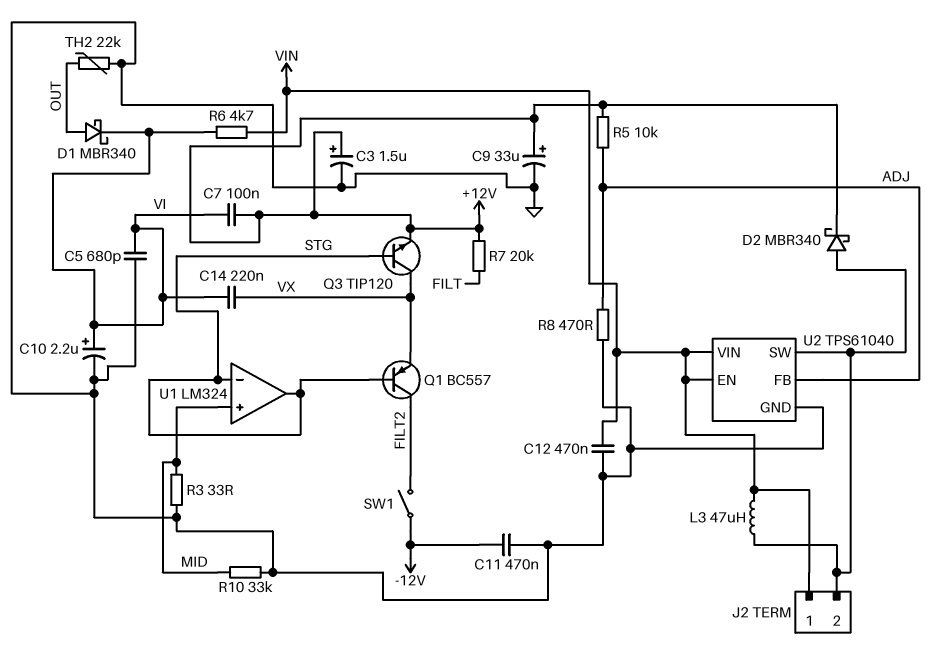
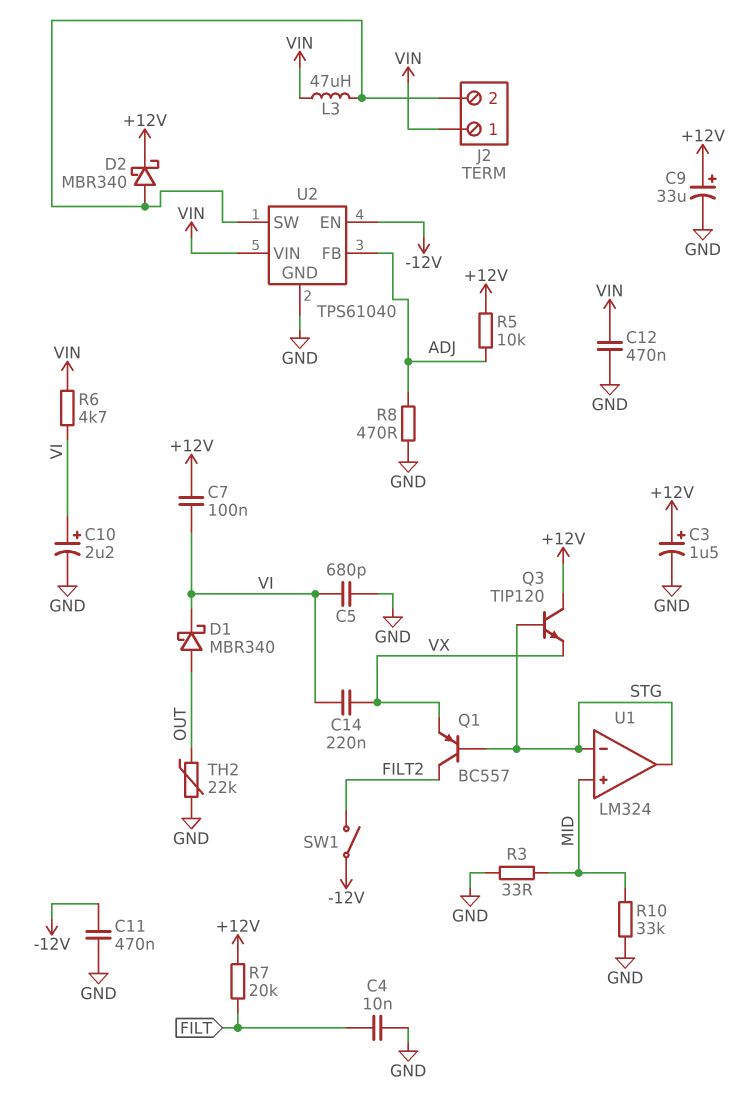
C4: none -> 10nF (FILT, GND)
Q3: NPN TIP120 (B STG, C VX, E +12V) -> NPN TIP120 (B STG, C +12V, E VX)
U2 pin EN: VIN -> -12V

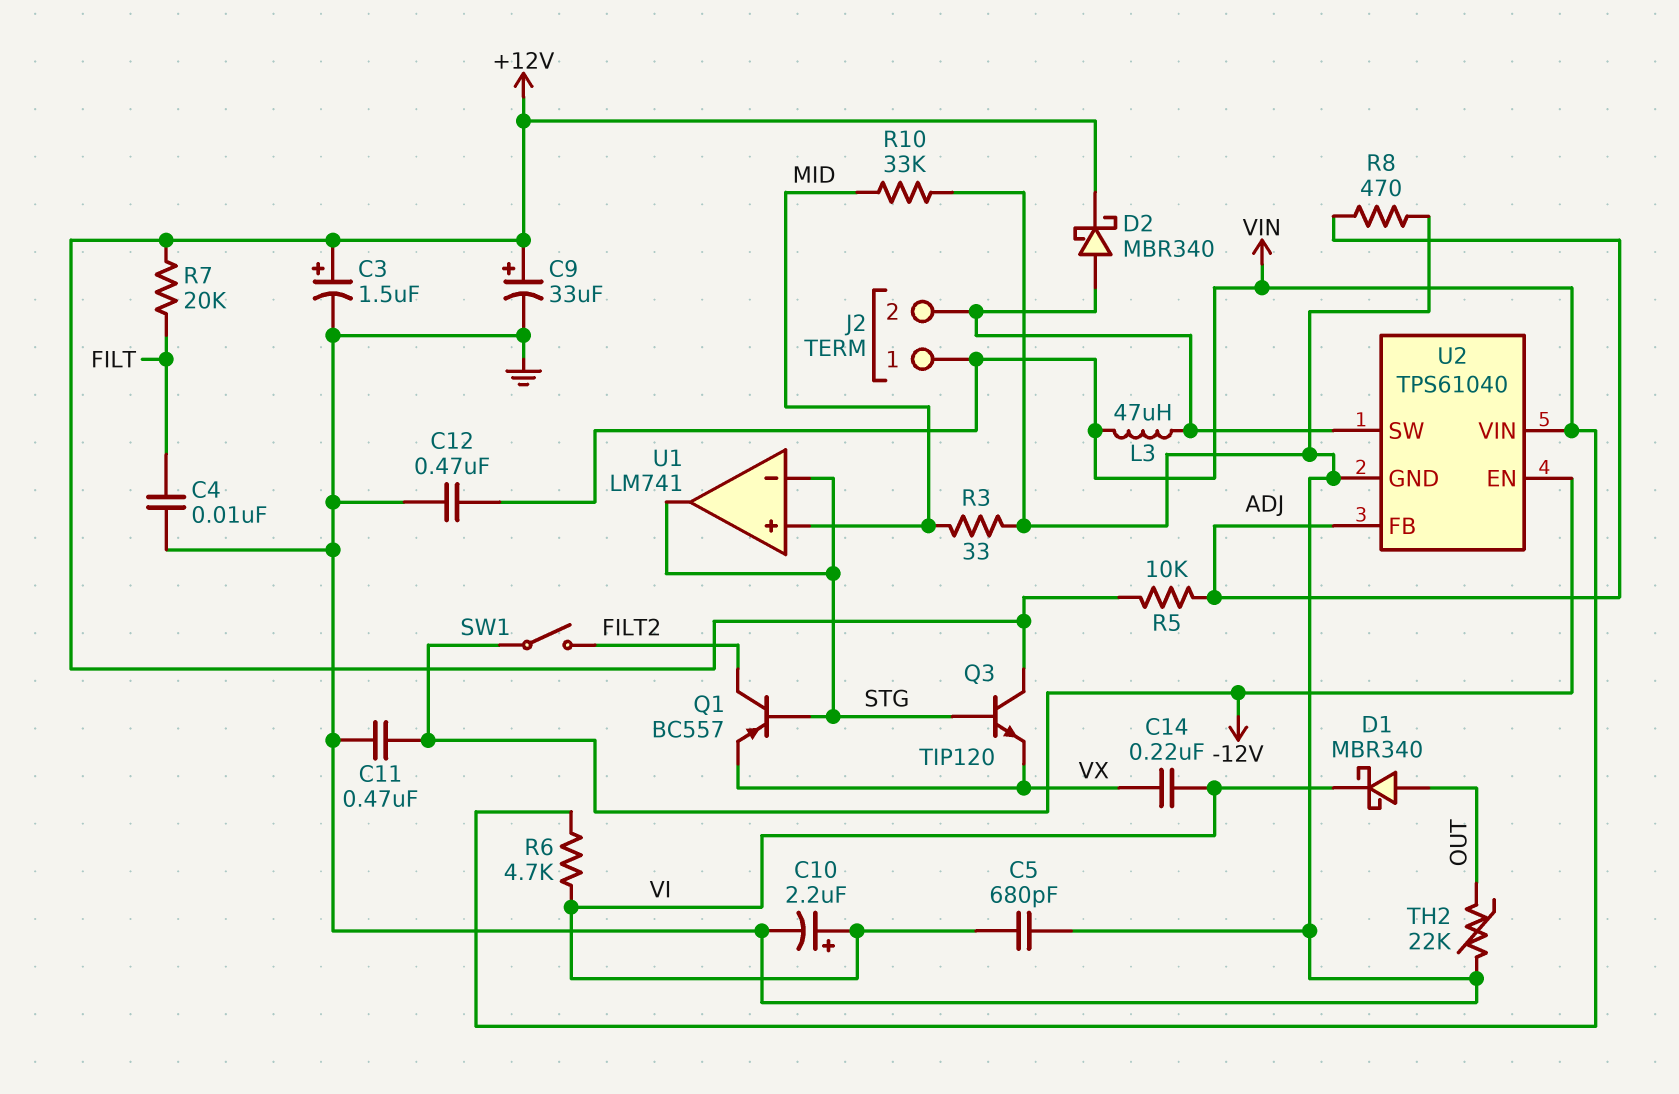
C7: 100nF (+12V, VI) -> none
U1: LM324 -> LM741

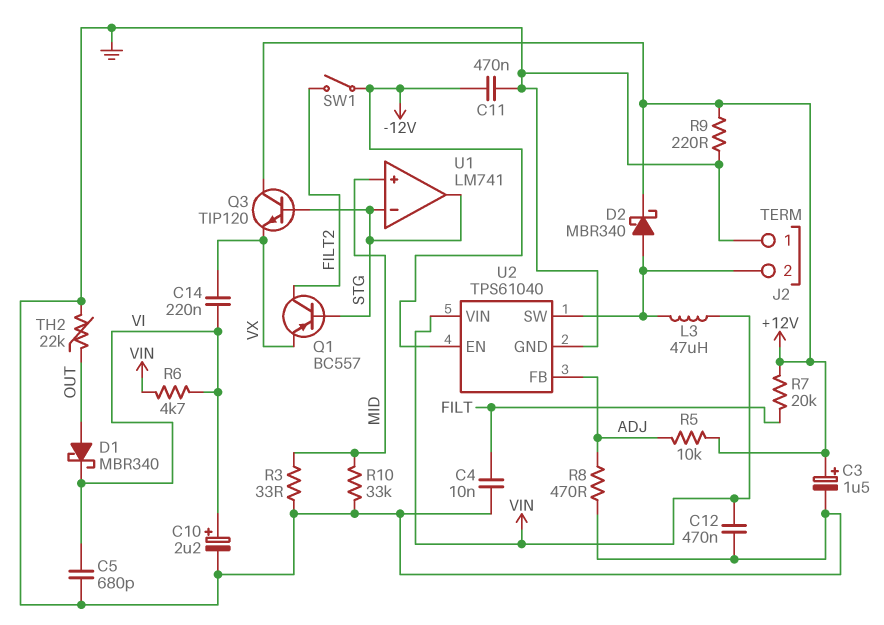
C9: 33uF (plus +12V, minus GND) -> none
J2 pin 1: VIN -> GND
R9: none -> 220 (+12V, GND)

